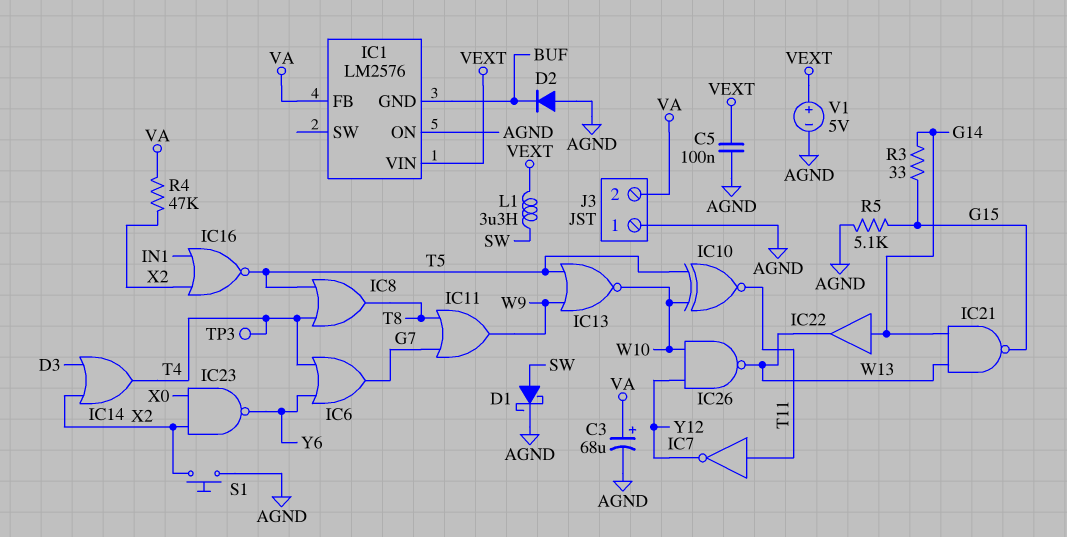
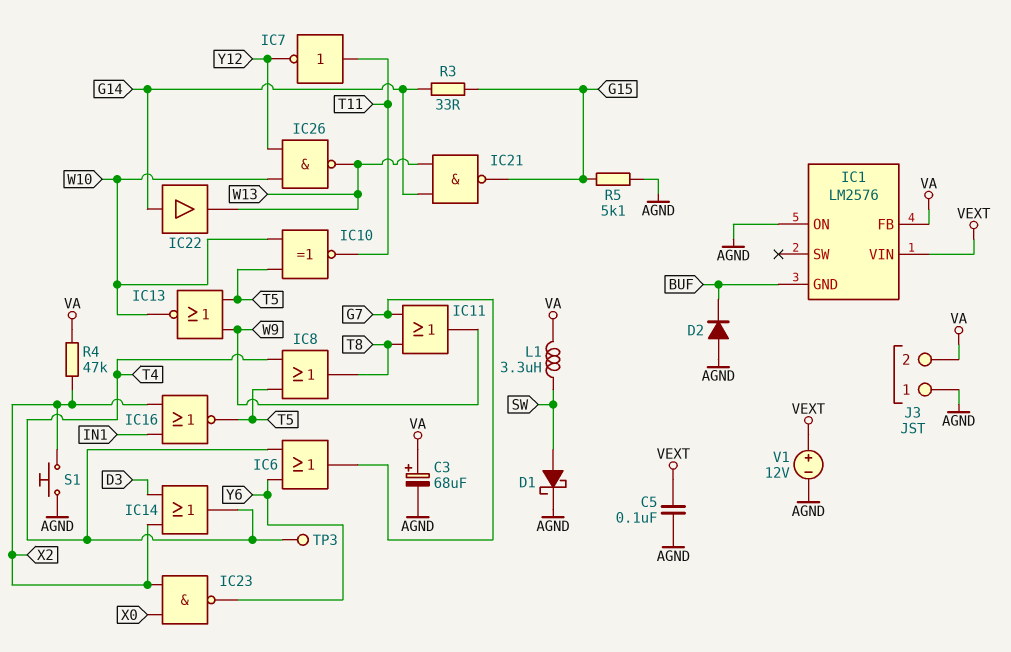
L1: 3.3uH (SW, VEXT) -> 3.3uH (SW, VA)
V1: 5V (plus VEXT, minus AGND) -> 12V (plus VEXT, minus AGND)

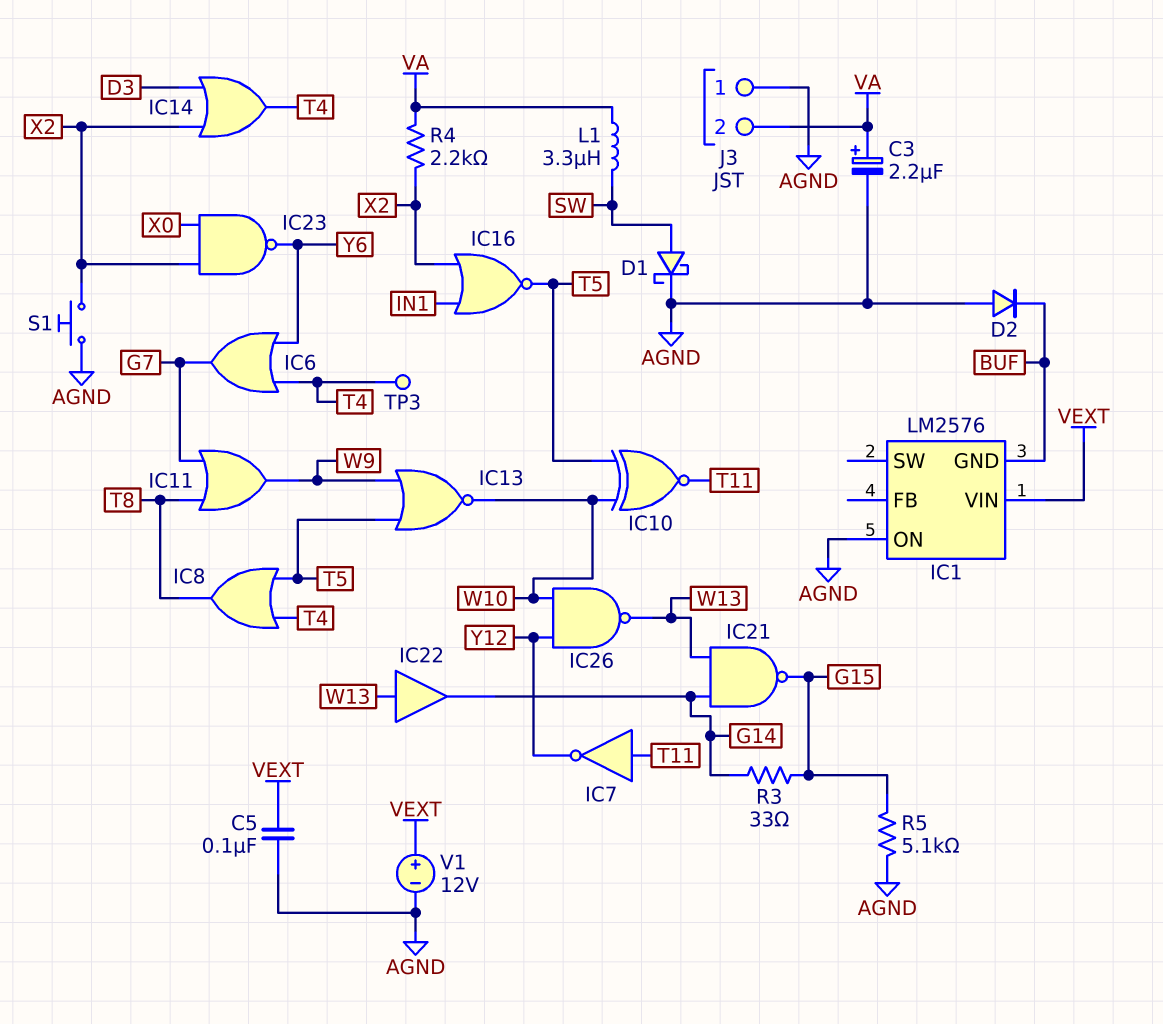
C3: 68uF (plus VA, minus AGND) -> 2.2uF (plus VA, minus AGND)
IC1 pin FB: VA -> none
IC22: buffer (in G14, out W13) -> buffer (in W13, out G14)
R4: 47k (VA, X2) -> 2.2k (VA, X2)

